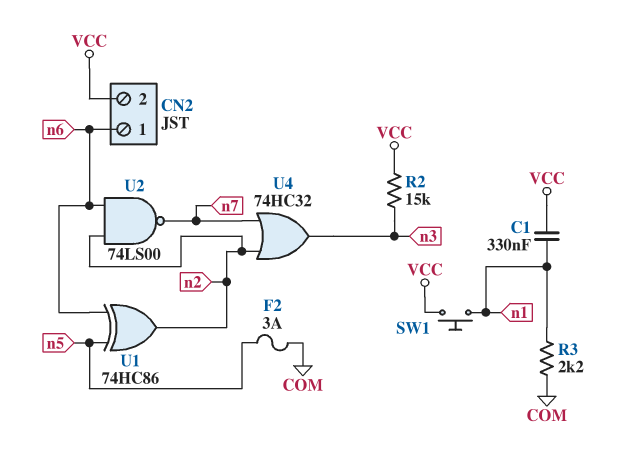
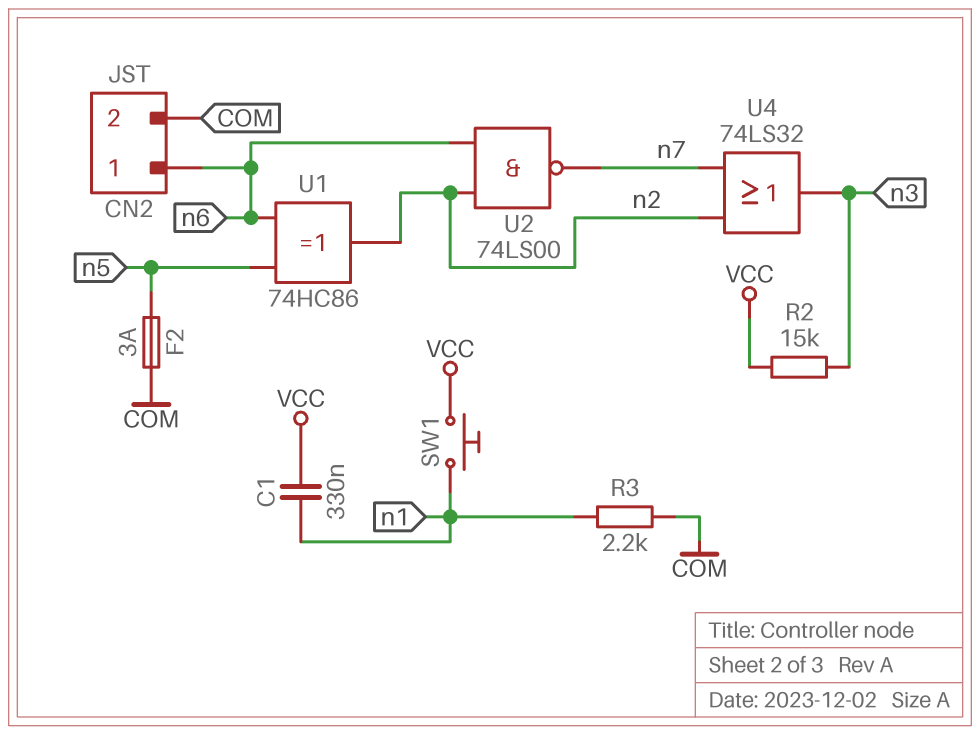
CN2 pin 2: VCC -> COM
U4: OR 74HC32 (in n2, in n7, out n3) -> OR 74LS32 (in n2, in n7, out n3)

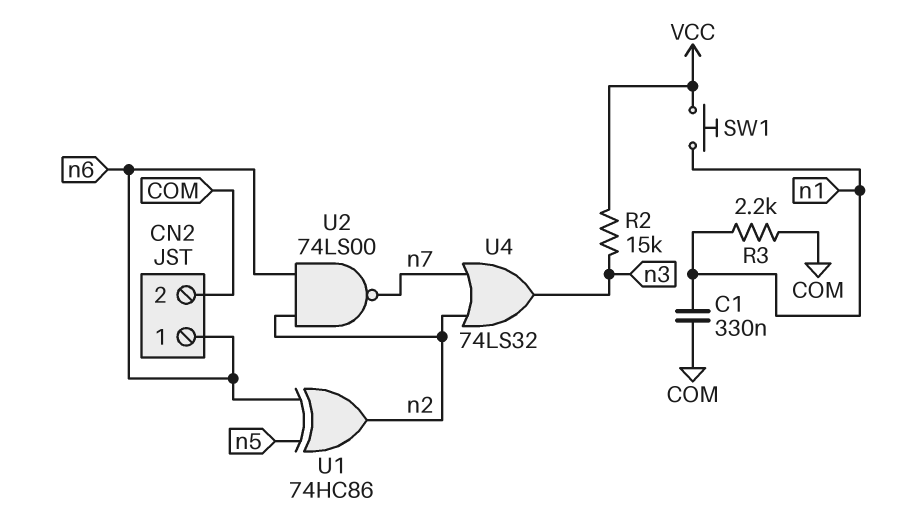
C1: 330nF (VCC, n1) -> 330nF (COM, n1)
F2: 3A (COM, n5) -> none

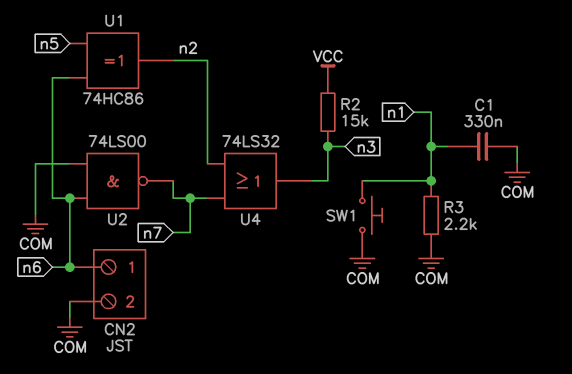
SW1: button (VCC, n1) -> button (COM, n1)
U2: NAND 74LS00 (in n2, in n6, out n7) -> NAND 74LS00 (in COM, in n6, out n7)

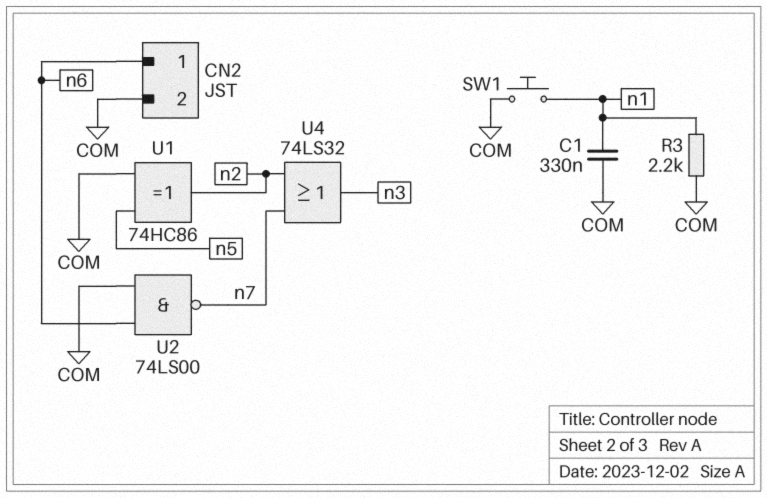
R2: 15k (VCC, n3) -> none
U1: XOR 74HC86 (in n5, in n6, out n2) -> XOR 74HC86 (in COM, in n5, out n2)

